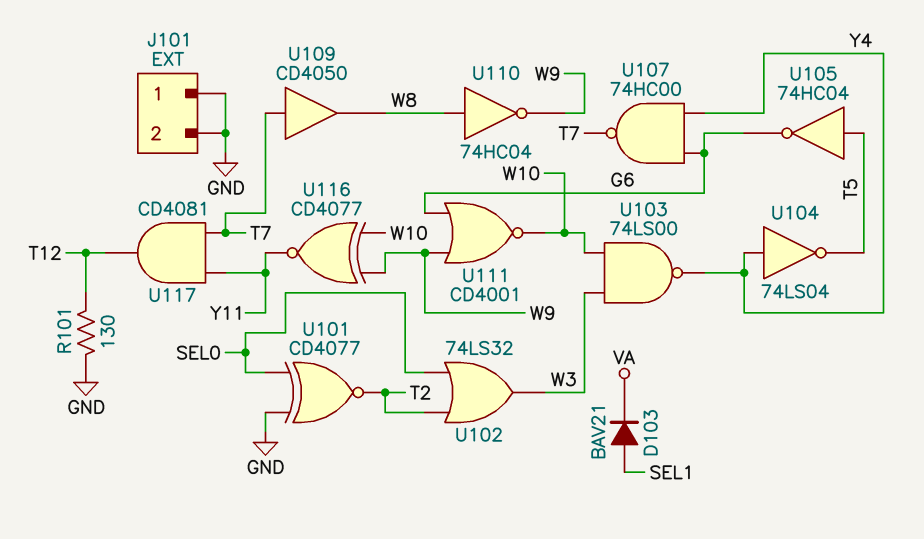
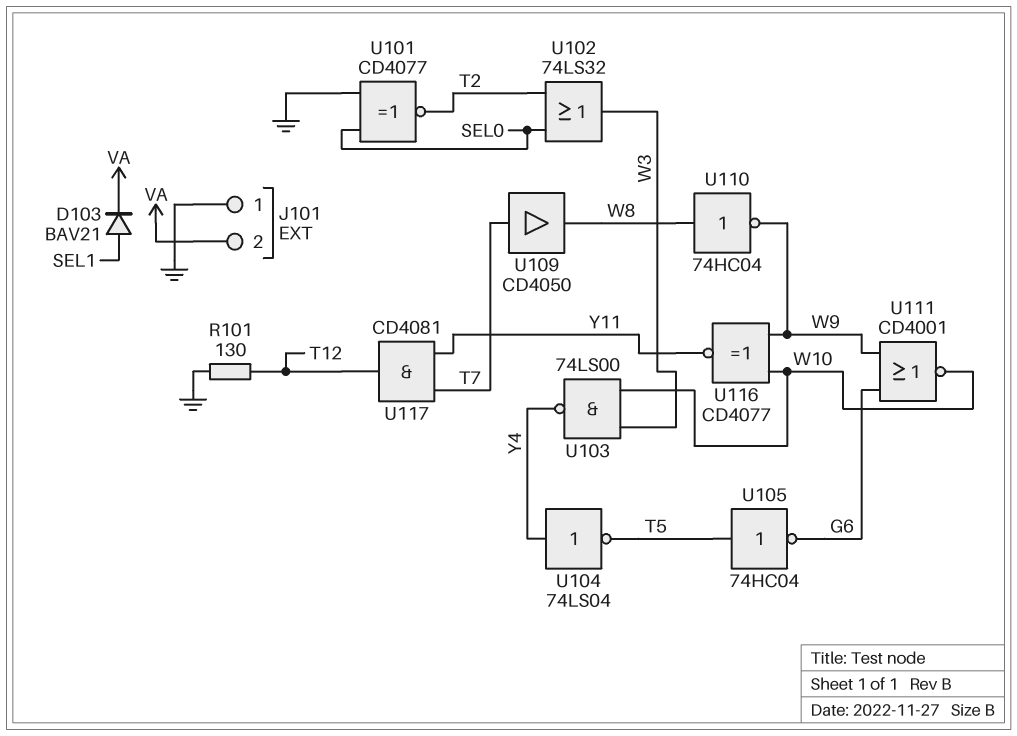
J101 pin 2: GND -> VA
U107: NAND 74HC00 (in G6, in Y4, out T7) -> none

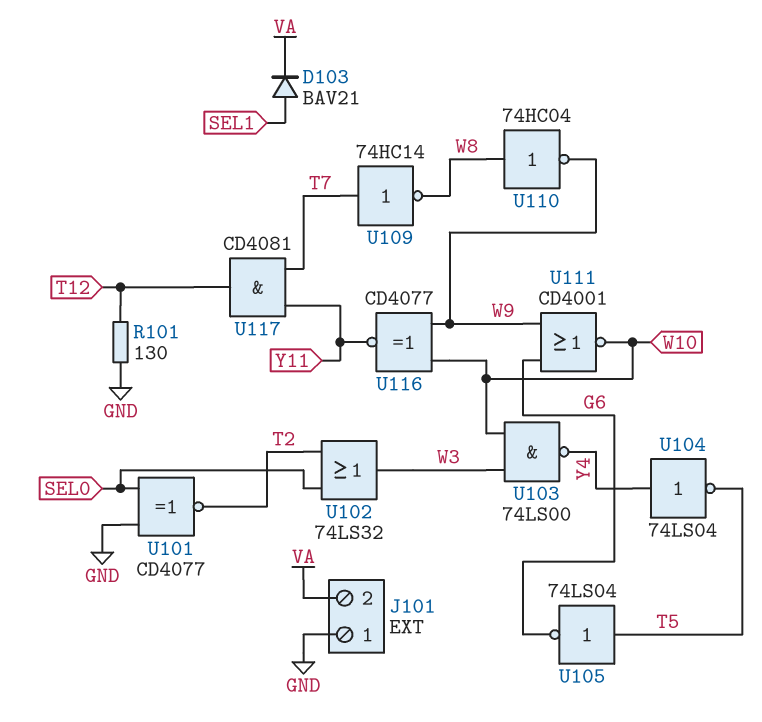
U105: NOT 74HC04 (in T5, out G6) -> NOT 74LS04 (in T5, out G6)
U109: buffer CD4050 (in T7, out W8) -> NOT 74HC14 (in T7, out W8)

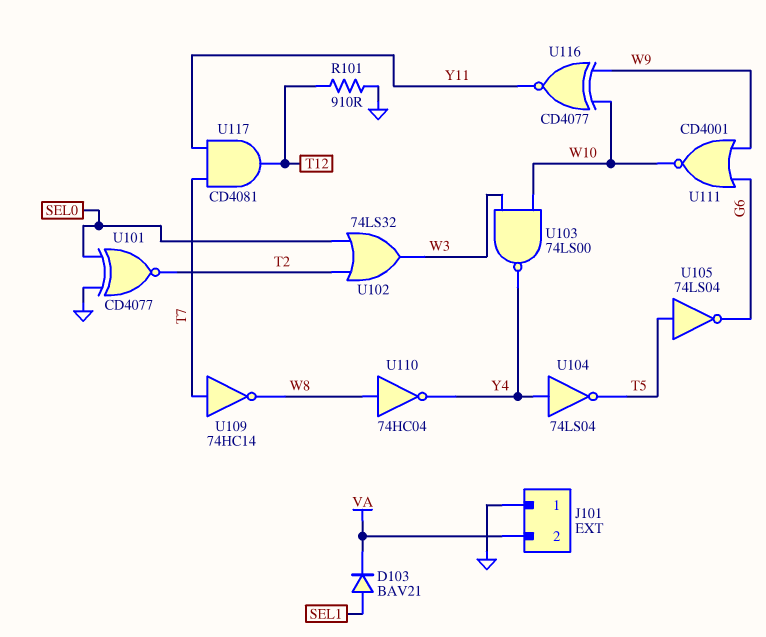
R101: 130 (GND, T12) -> 910 (GND, T12)
U110: NOT 74HC04 (in W8, out W9) -> NOT 74HC04 (in W8, out Y4)

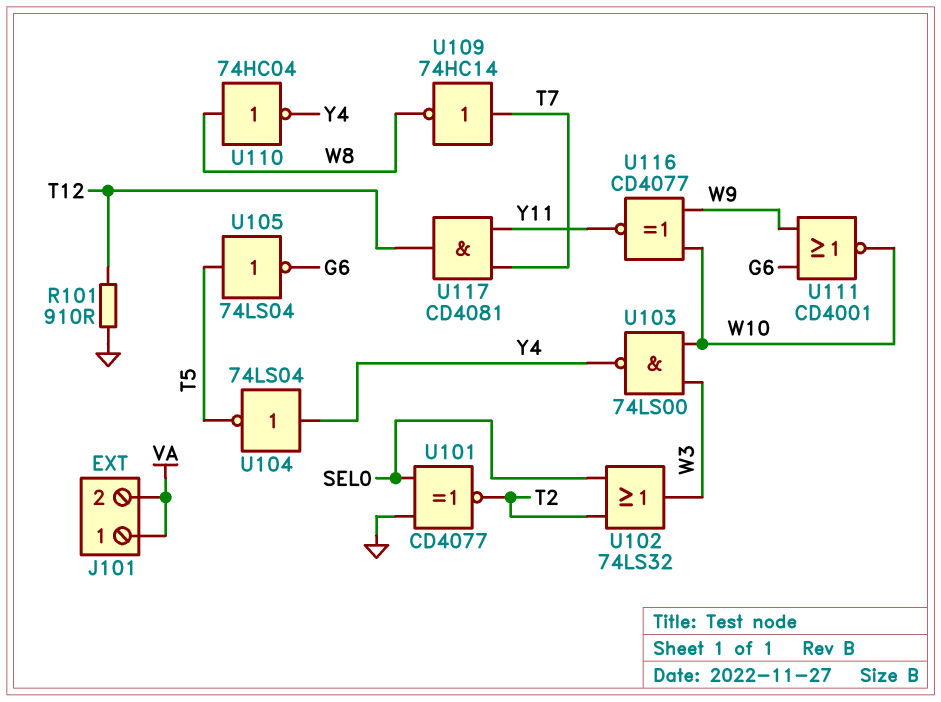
D103: diode BAV21 (A SEL1, K VA) -> none
J101 pin 1: GND -> VA

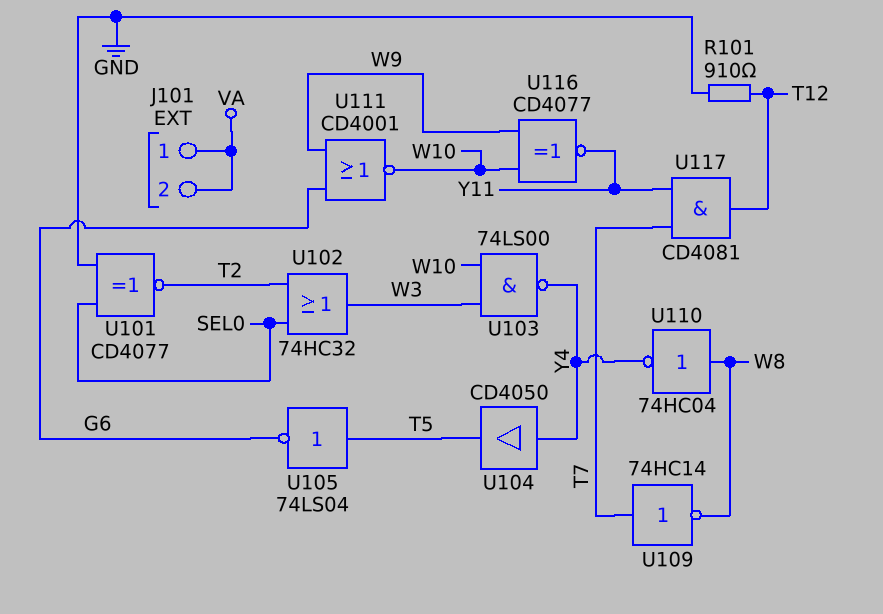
U102: OR 74LS32 (in SEL0, in T2, out W3) -> OR 74HC32 (in SEL0, in T2, out W3)
U104: NOT 74LS04 (in Y4, out T5) -> buffer CD4050 (in Y4, out T5)

